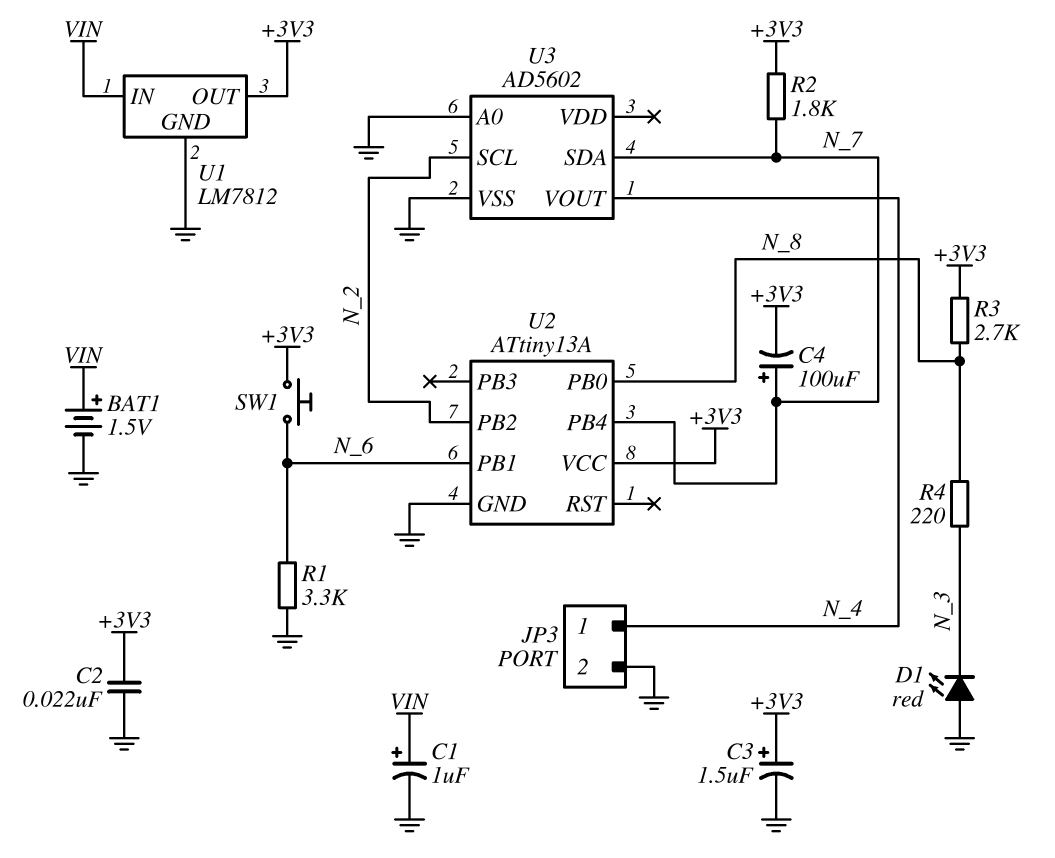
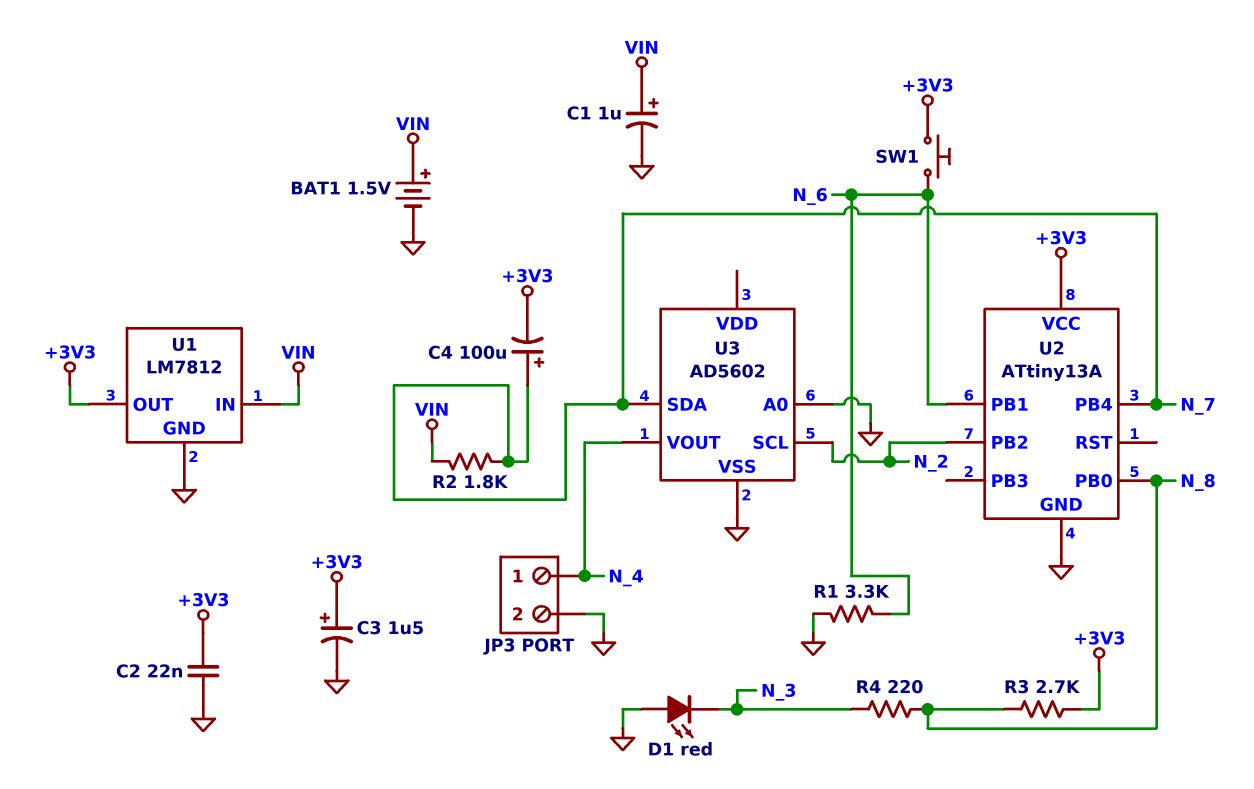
R2: 1.8k (+3V3, N_7) -> 1.8k (N_7, VIN)

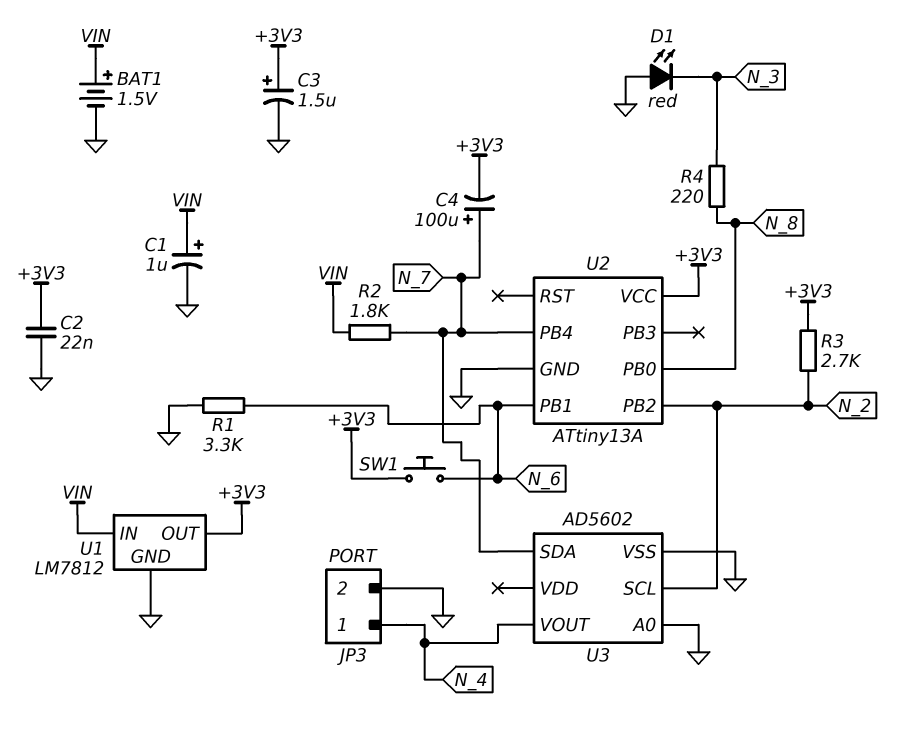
R3: 2.7k (+3V3, N_8) -> 2.7k (+3V3, N_2)

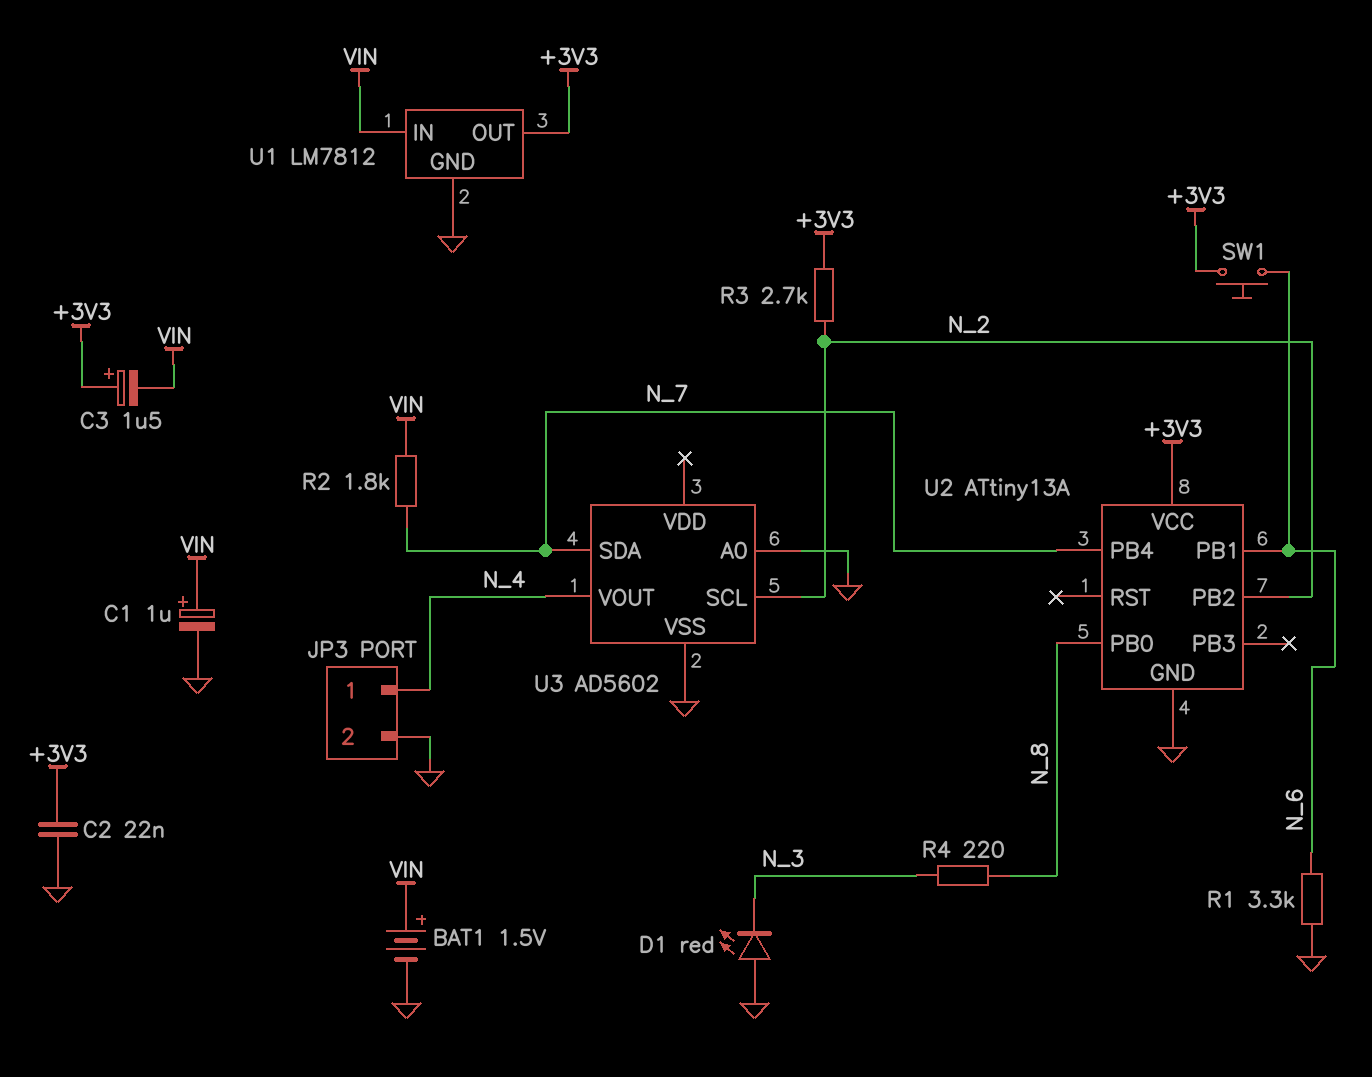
C3: 1.5uF (plus +3V3, minus GND) -> 1.5uF (plus +3V3, minus VIN)
C4: 100uF (plus N_7, minus +3V3) -> none

